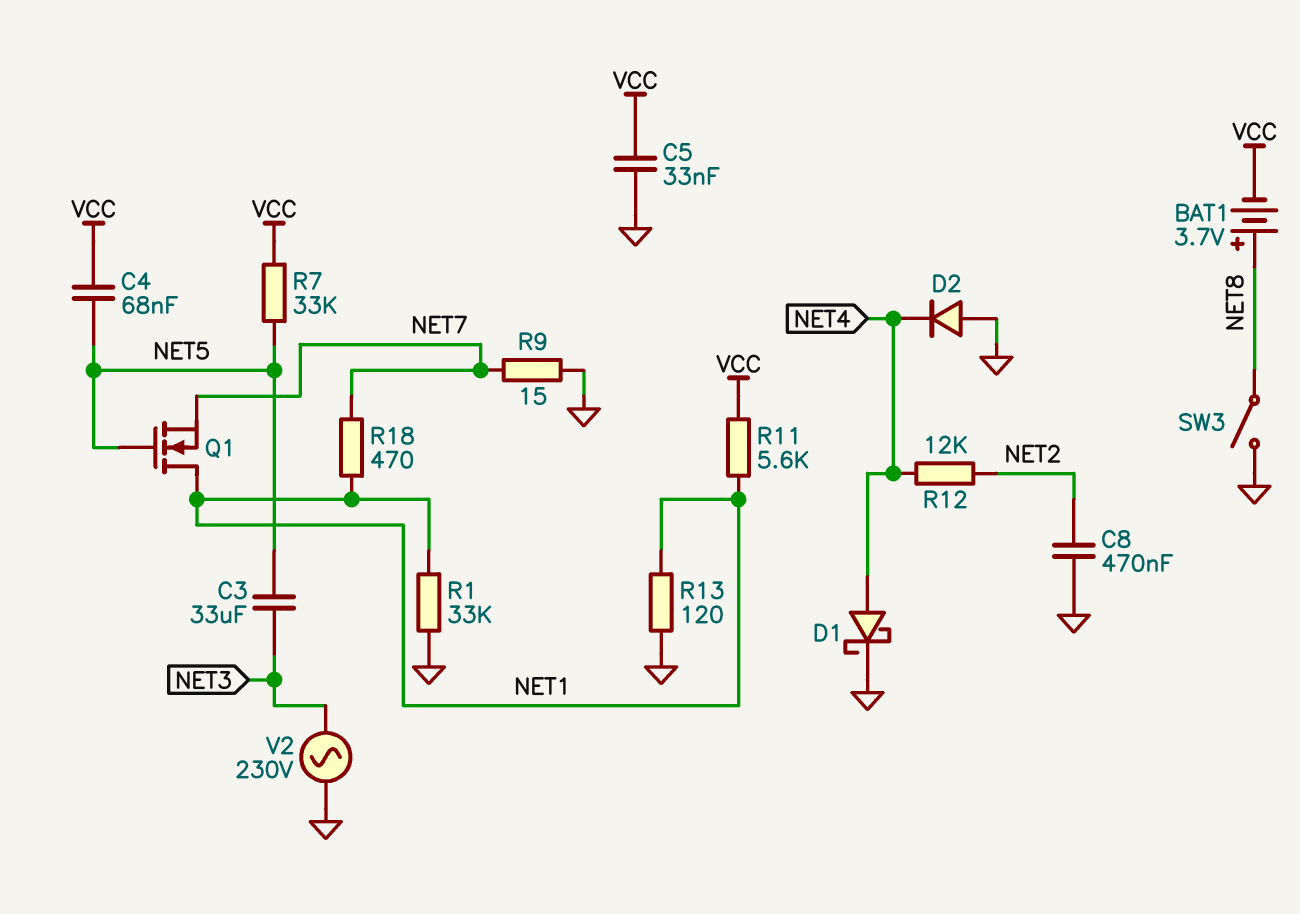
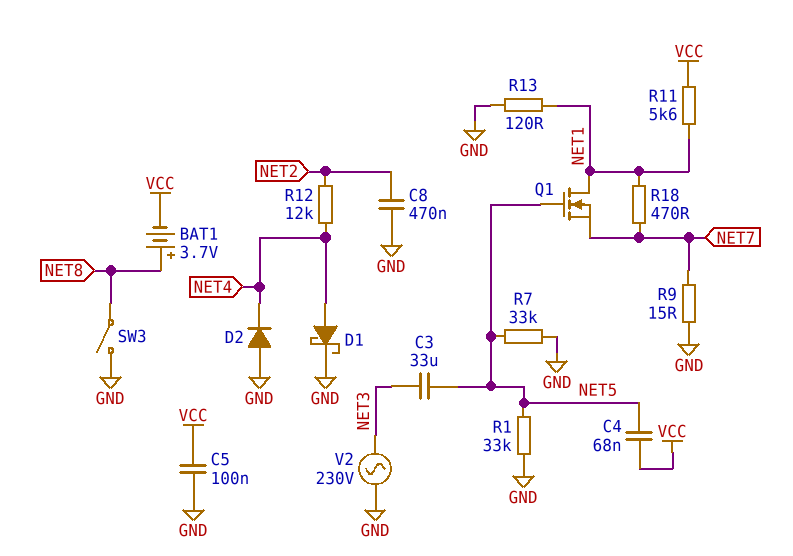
C5: 33nF (GND, VCC) -> 100nF (GND, VCC)
R1: 33k (GND, NET1) -> 33k (GND, NET5)
R7: 33k (NET5, VCC) -> 33k (GND, NET5)

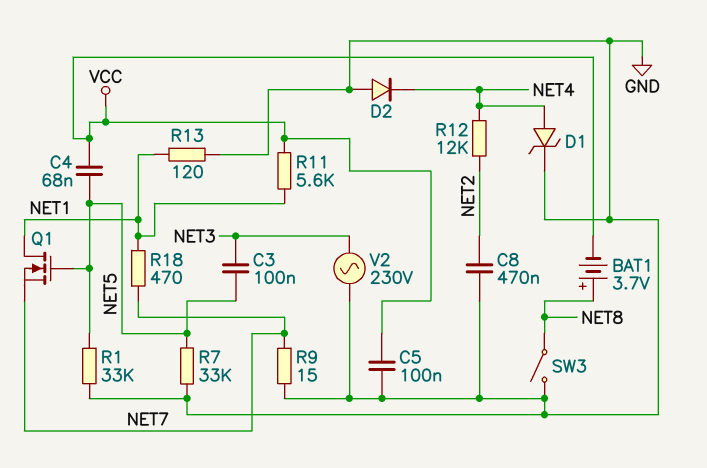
C3: 33uF (NET3, NET5) -> 100nF (NET3, NET5)
D1: schottky (A NET4, K GND) -> zener (A NET4, K GND)

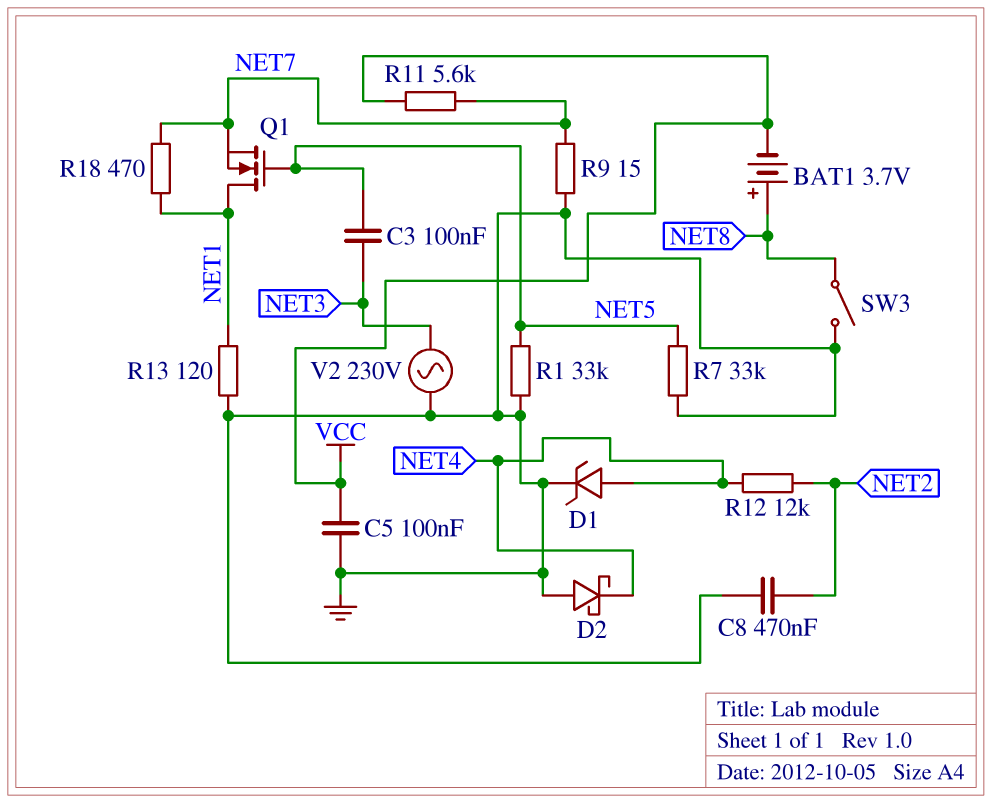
C4: 68nF (NET5, VCC) -> none
D2: diode (A GND, K NET4) -> schottky (A GND, K NET4)
R11: 5.6k (NET1, VCC) -> 5.6k (NET7, VCC)

